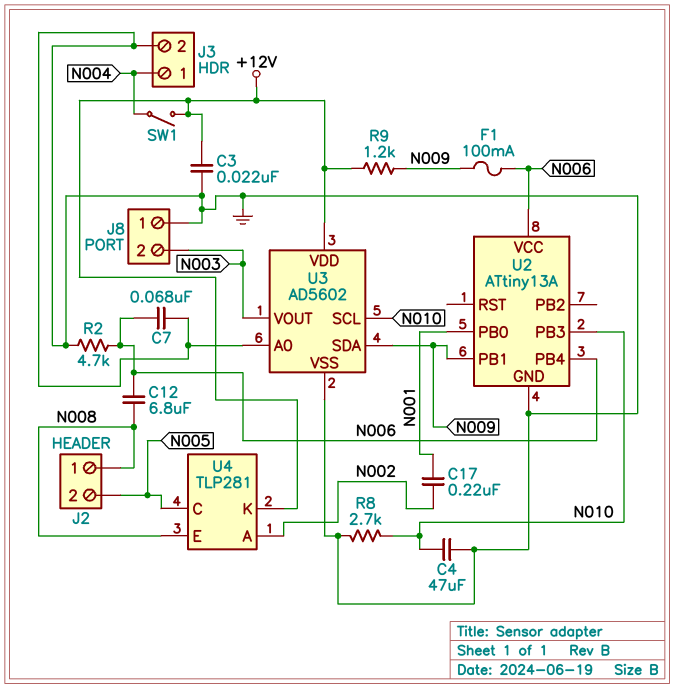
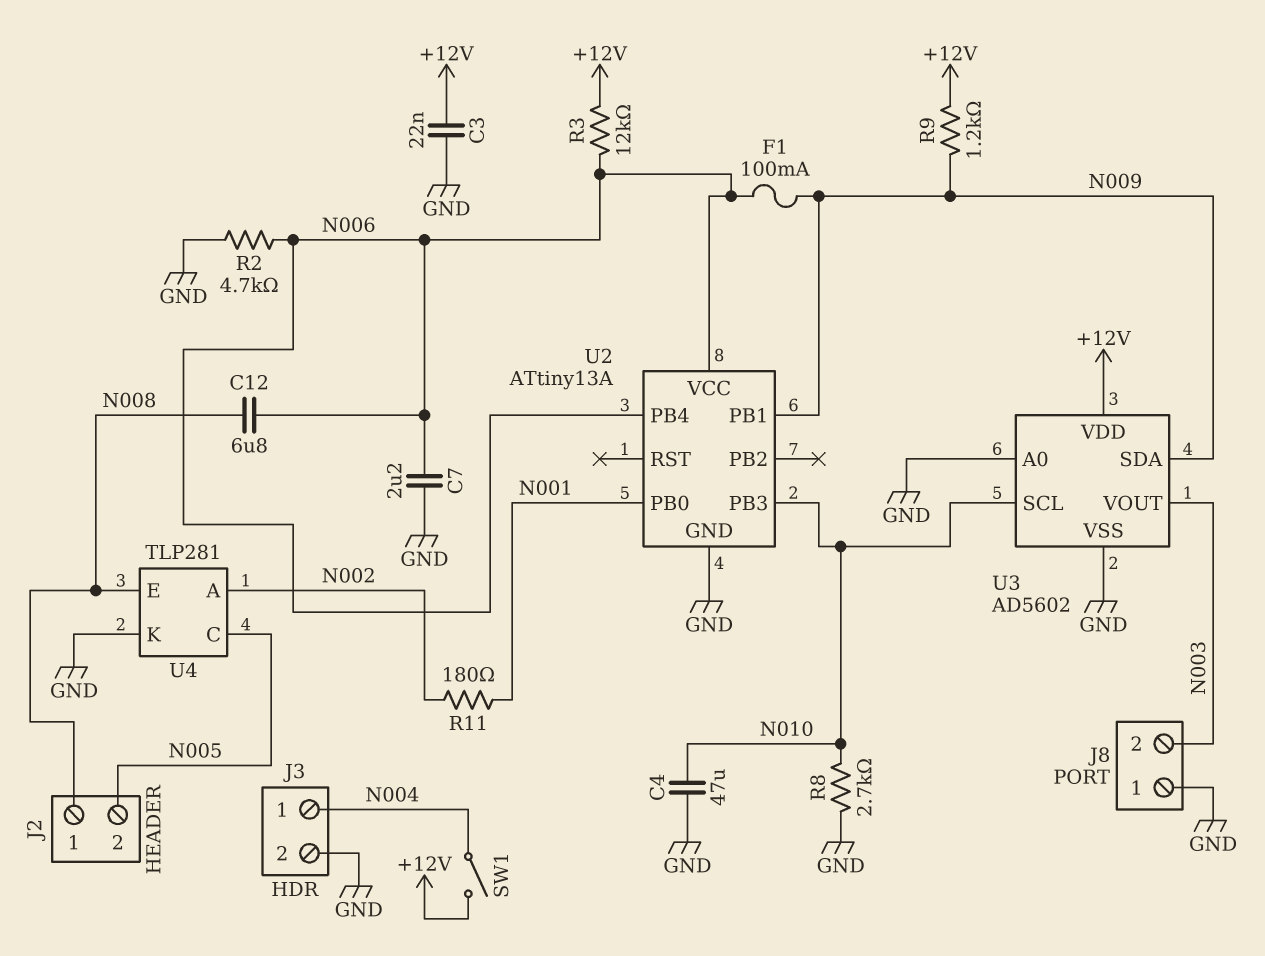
C7: 68nF (GND, N006) -> 2.2uF (GND, N006)
C17: 220nF (N001, N002) -> none
R3: none -> 12k (+12V, N006)
R11: none -> 180 (N001, N002)
U4 pin K: +12V -> GND

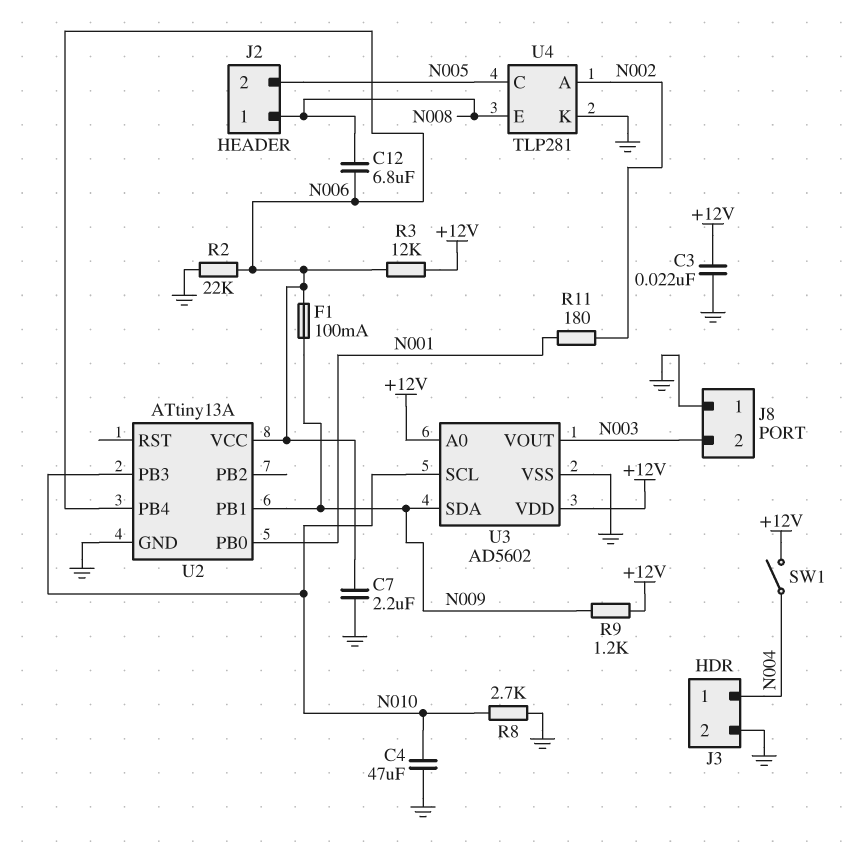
R2: 4.7k (GND, N006) -> 22k (GND, N006)
U3 pin A0: GND -> +12V

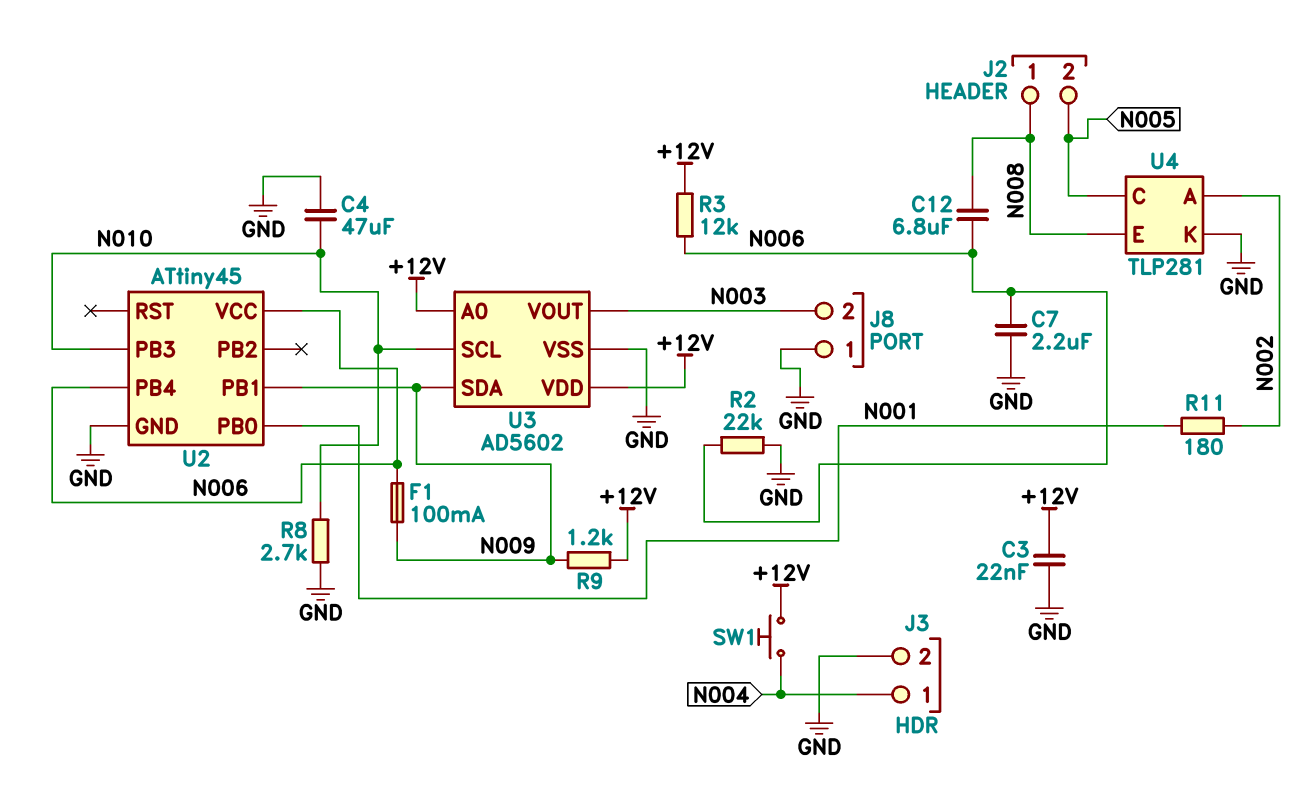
SW1: switch (+12V, N004) -> button (+12V, N004)
U2: ATtiny13A -> ATtiny45

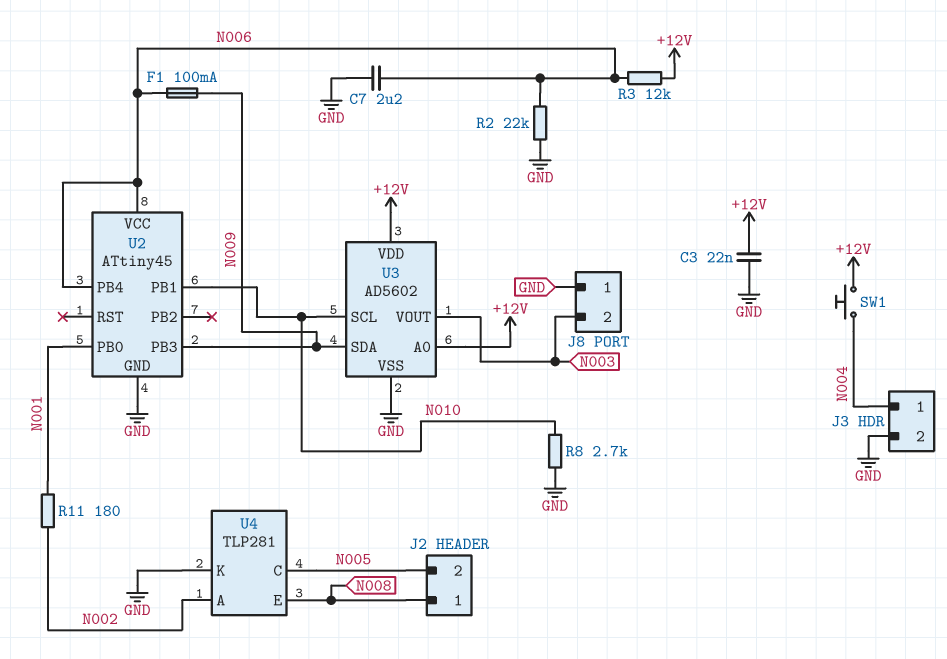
C4: 47uF (GND, N010) -> none
C12: 6.8uF (N006, N008) -> none
R9: 1.2k (+12V, N009) -> none
U2 pin PB1: N009 -> N010
U2 pin PB3: N010 -> N009

